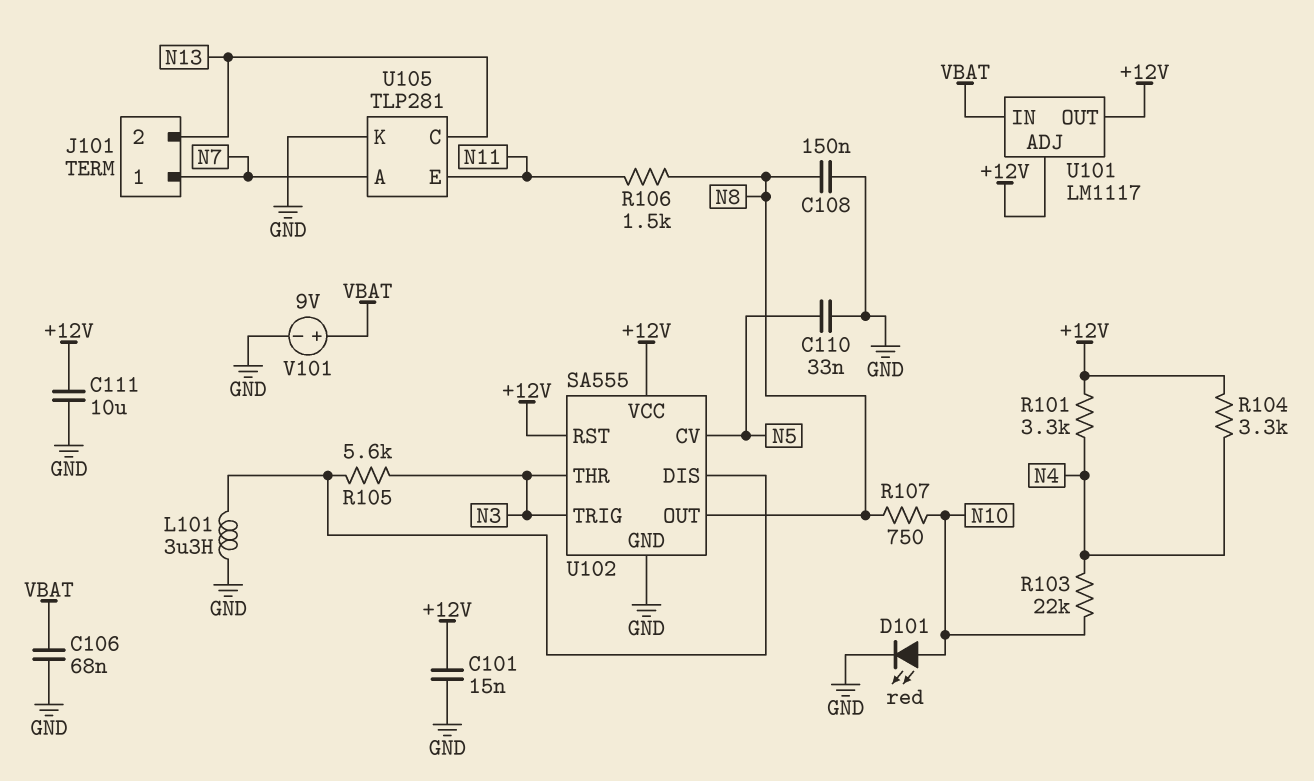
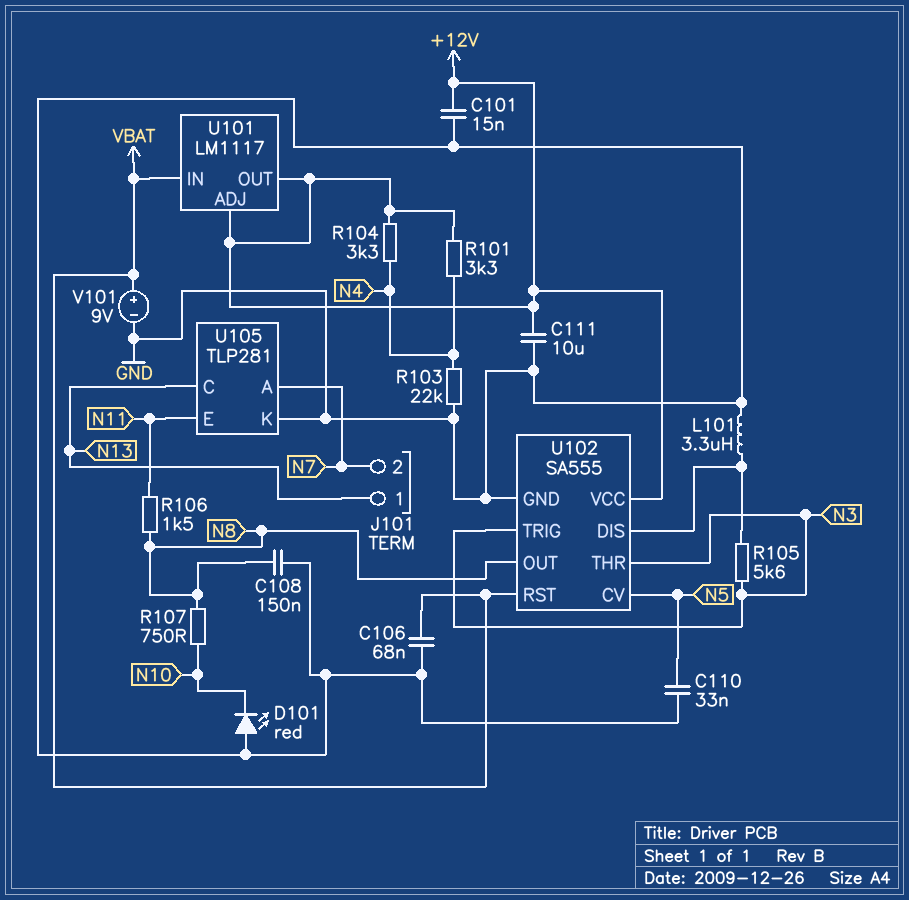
D101: LED red (A N10, K GND) -> LED red (A GND, K N10)
J101 pin 1: N7 -> N13
J101 pin 2: N13 -> N7
R103: 22k (N4, N10) -> 22k (GND, N4)
U102 pin RST: +12V -> VBAT

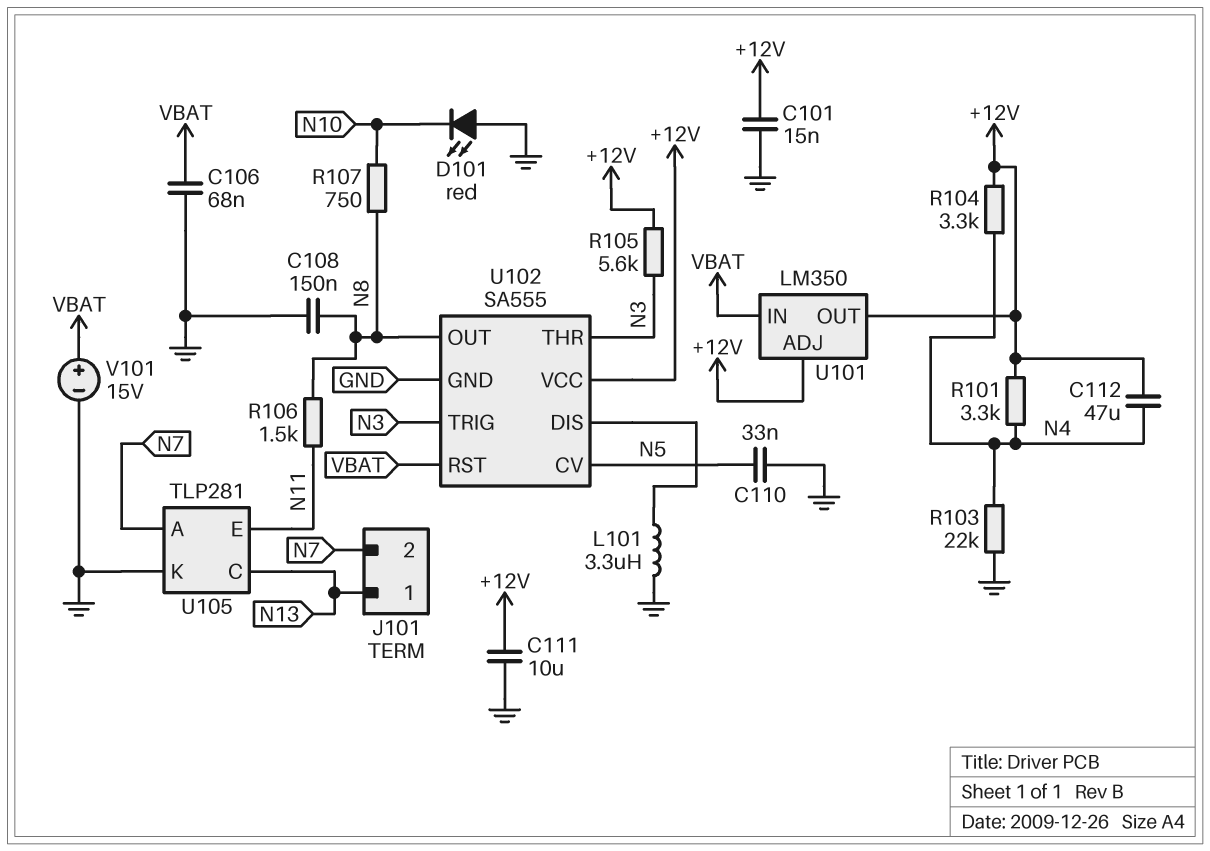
C112: none -> 47uF (+12V, N4)
R105: 5.6k (N3, U102/DIS) -> 5.6k (+12V, N3)
U101: LM1117 -> LM350
V101: 9V (plus VBAT, minus GND) -> 15V (plus VBAT, minus GND)

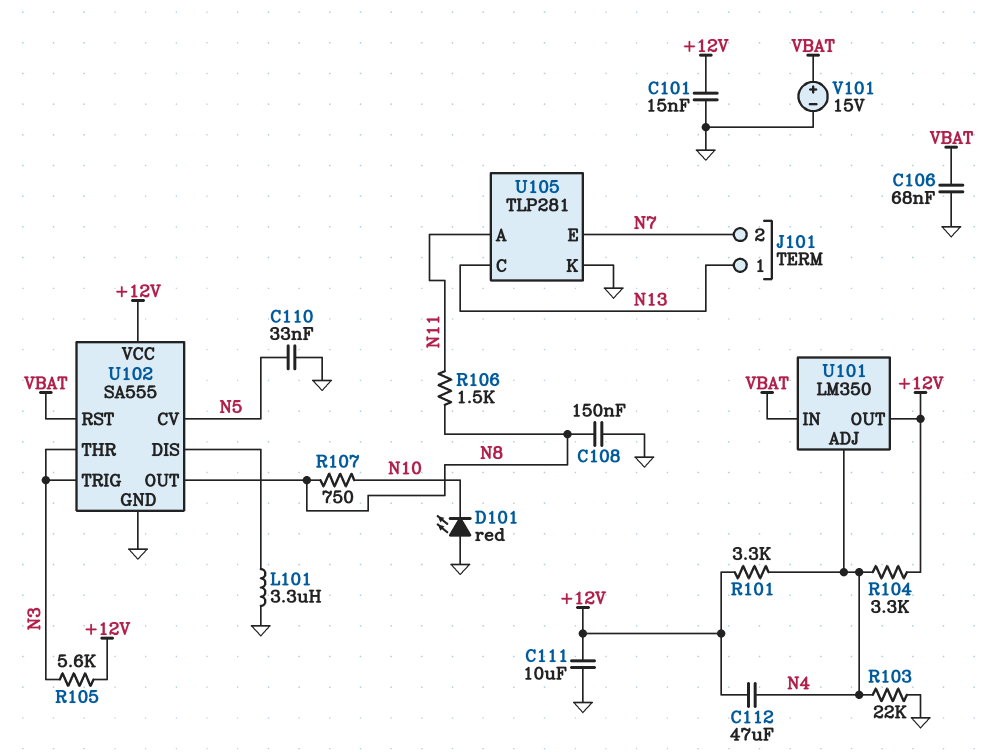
U101 pin ADJ: +12V -> N4
U105 pin A: N7 -> N11
U105 pin E: N11 -> N7

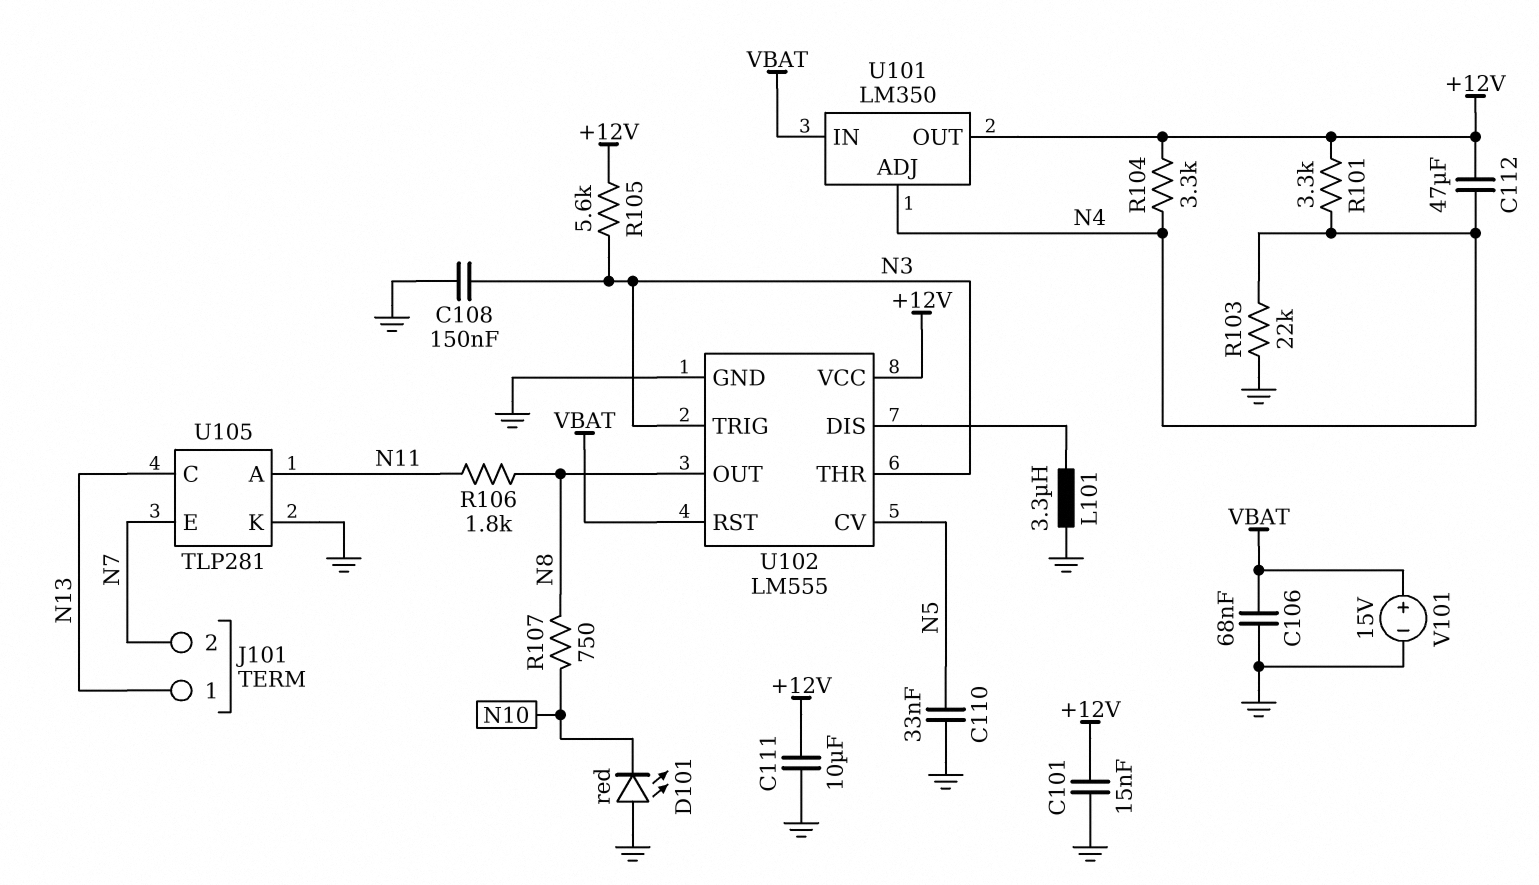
C108: 150nF (GND, N8) -> 150nF (GND, N3)
R106: 1.5k (N8, N11) -> 1.8k (N8, N11)
U102: SA555 -> LM555

